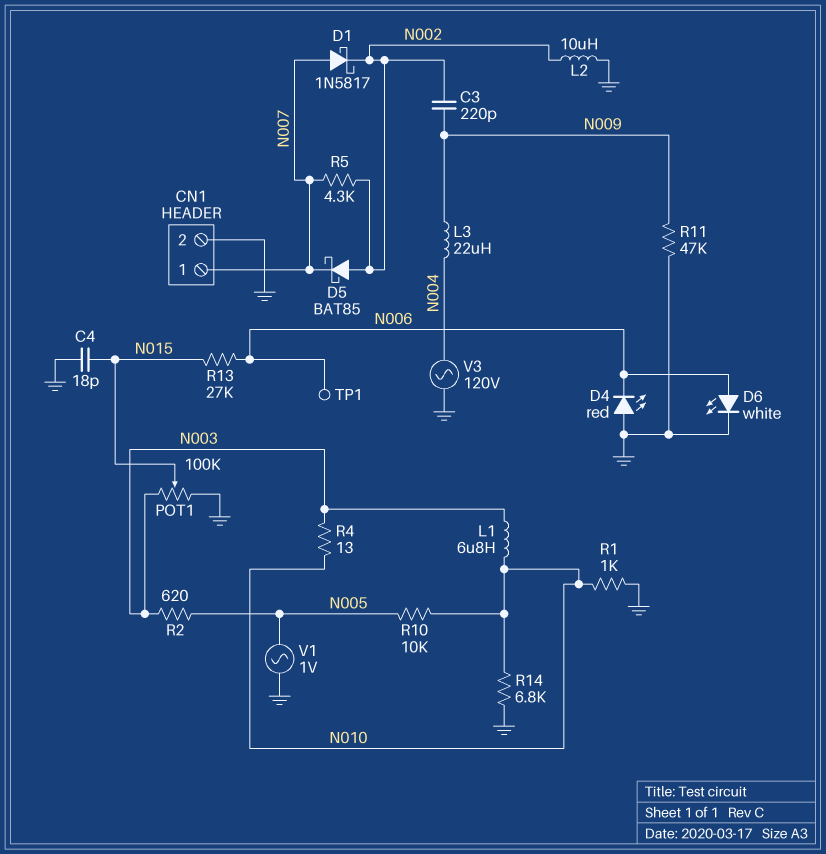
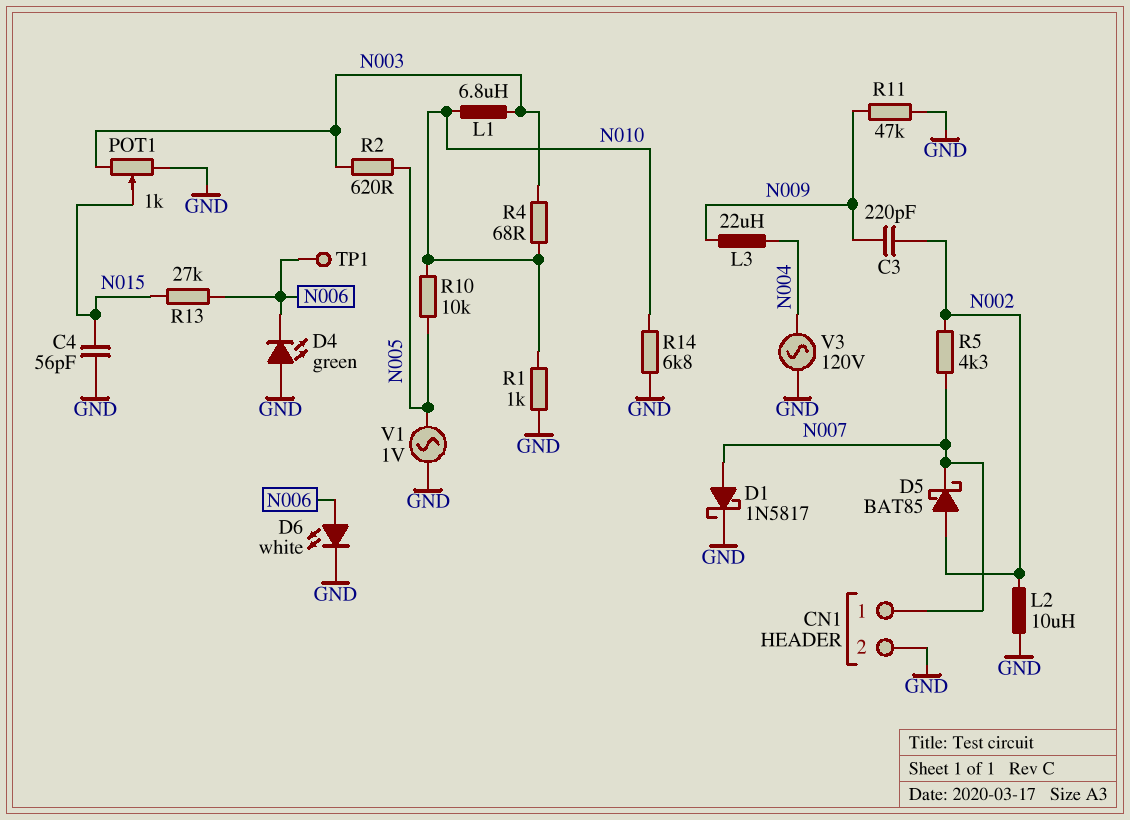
C4: 18pF (GND, N015) -> 56pF (GND, N015)
D1: schottky 1N5817 (A N007, K N002) -> schottky 1N5817 (A N007, K GND)
D4: LED red (A GND, K N006) -> LED green (A GND, K N006)
POT1: 100k (GND, N003, wiper N015) -> 1k (GND, N003, wiper N015)
R4: 13 (N003, N010) -> 68 (N003, N010)

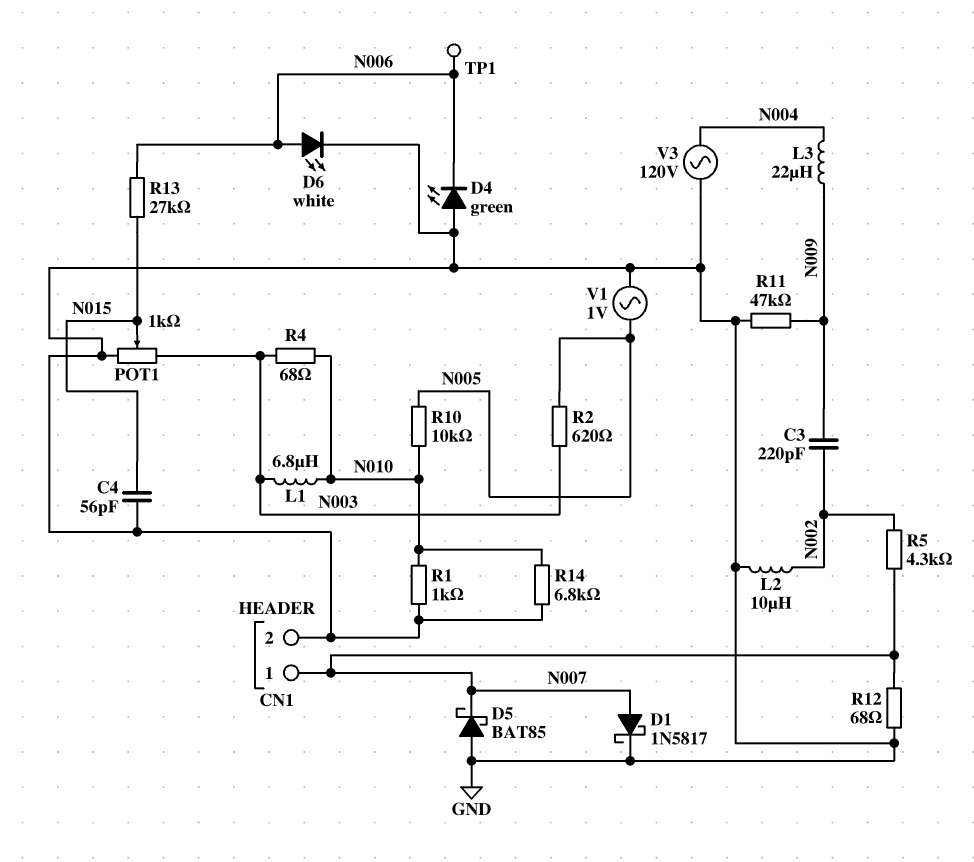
D5: schottky BAT85 (A N002, K N007) -> schottky BAT85 (A GND, K N007)
R12: none -> 68 (GND, N007)

